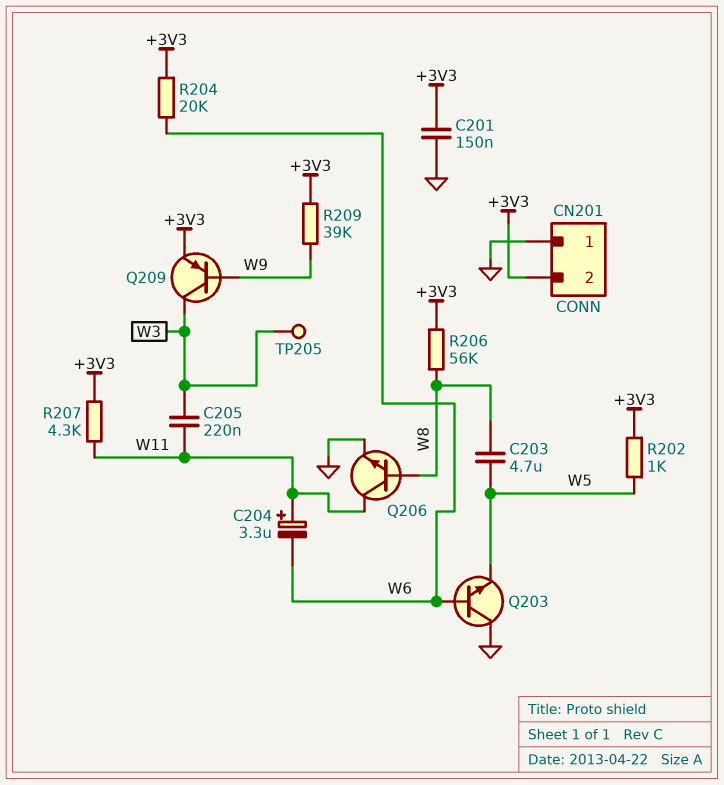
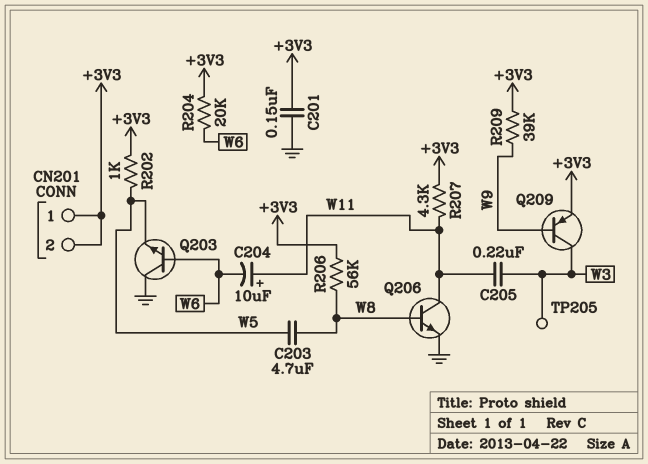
C204: 3.3uF (plus W11, minus W6) -> 10uF (plus W11, minus W6)
CN201 pin 1: GND -> +3V3

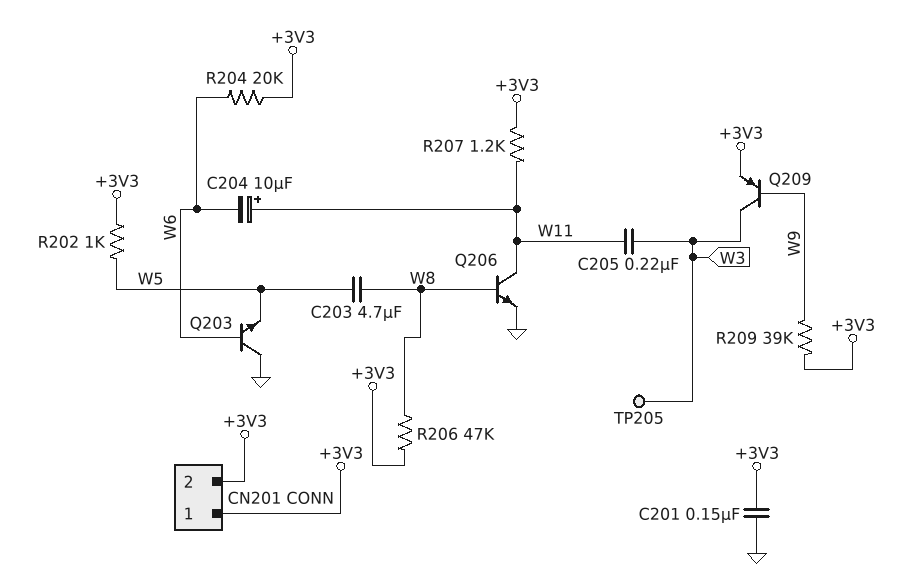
R206: 56k (+3V3, W8) -> 47k (+3V3, W8)
R207: 4.3k (+3V3, W11) -> 1.2k (+3V3, W11)

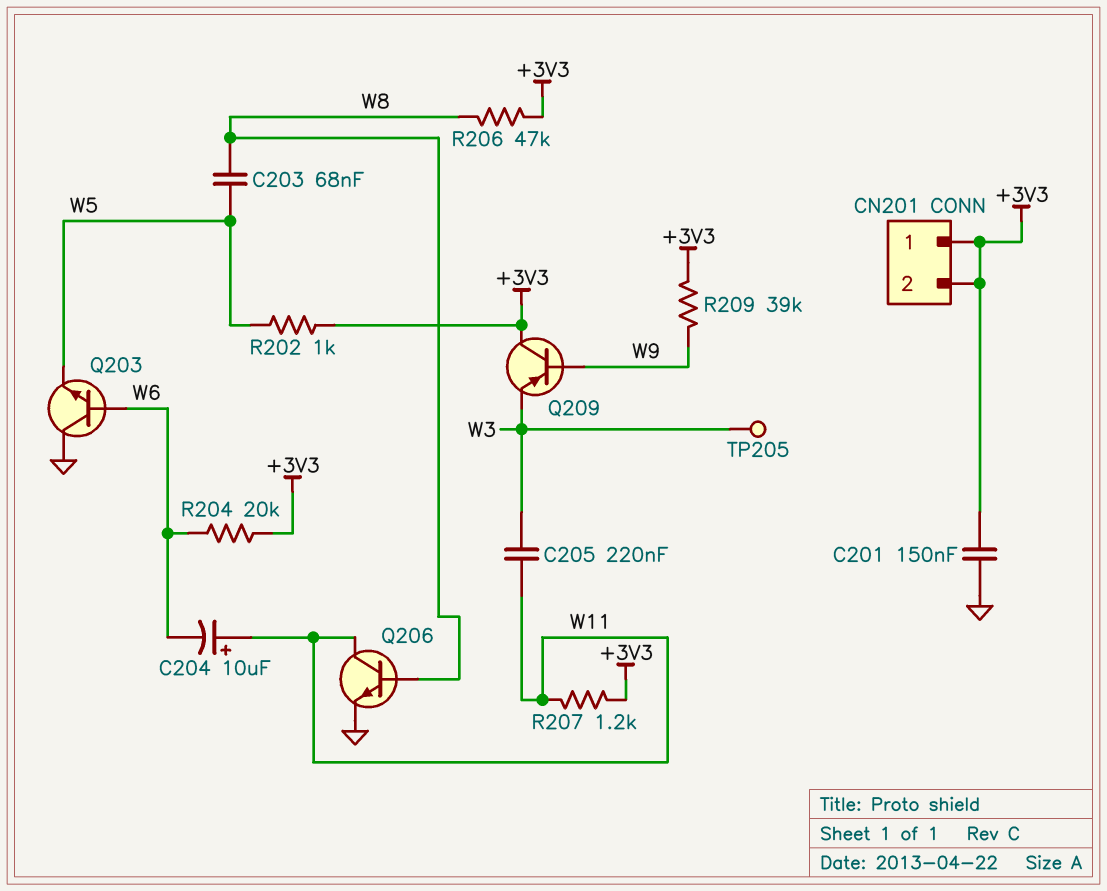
C203: 4.7uF (W5, W8) -> 68nF (W5, W8)
Q209: PNP (B W9, C W3, E +3V3) -> PNP (B W9, C +3V3, E W3)

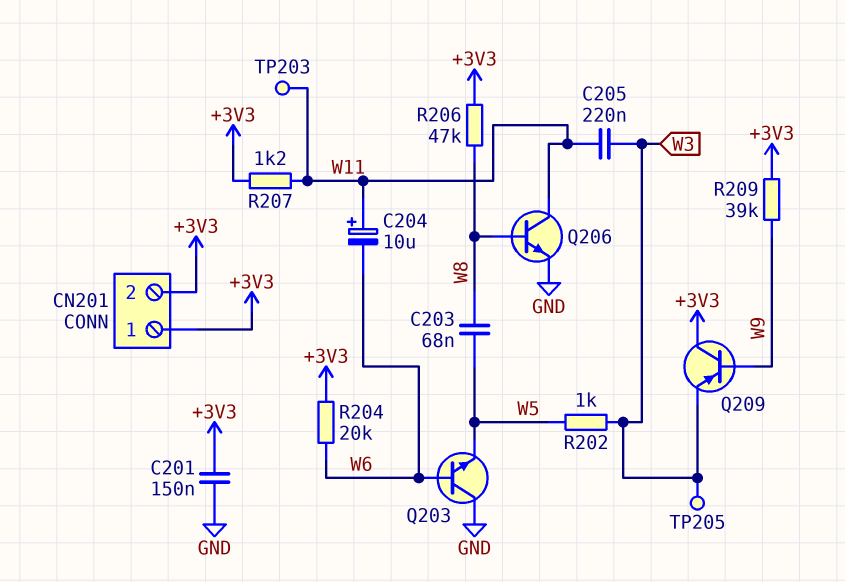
R202: 1k (+3V3, W5) -> 1k (W3, W5)
TP203: none -> test point (W11)

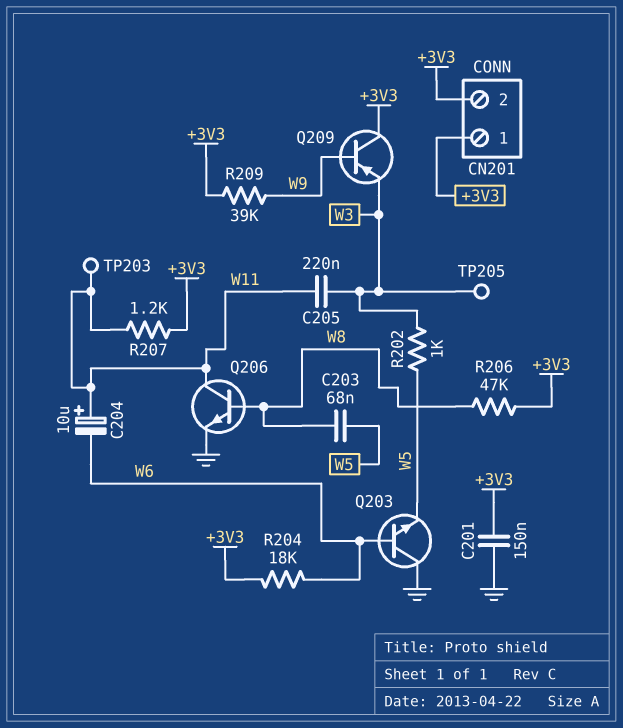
R204: 20k (+3V3, W6) -> 18k (+3V3, W6)

